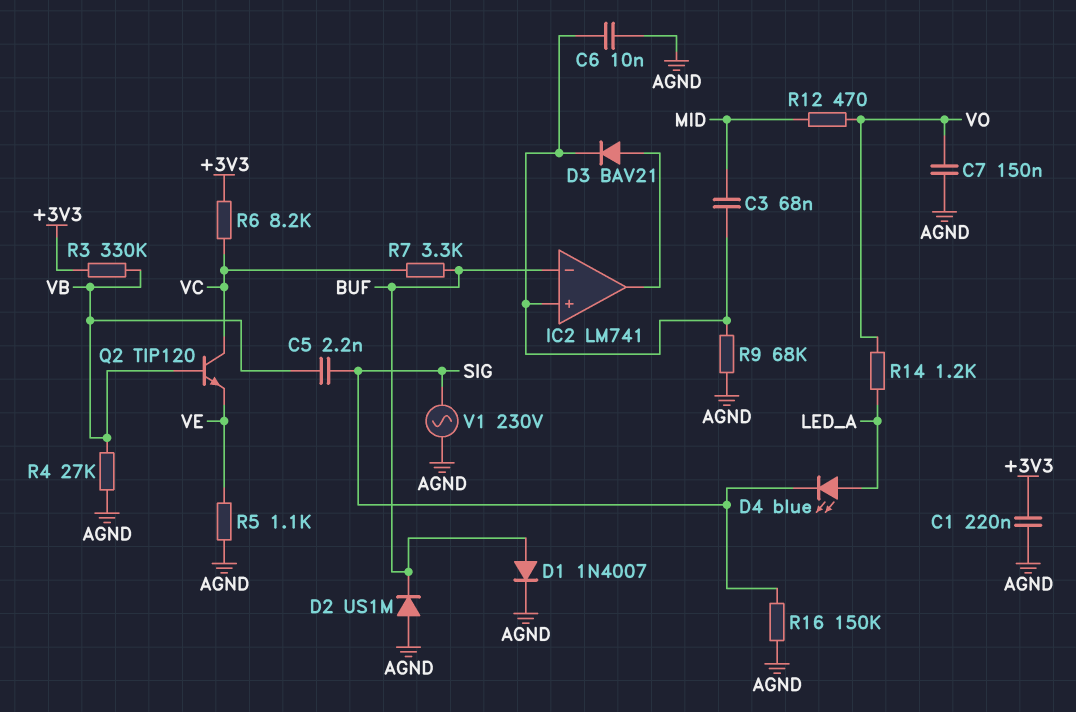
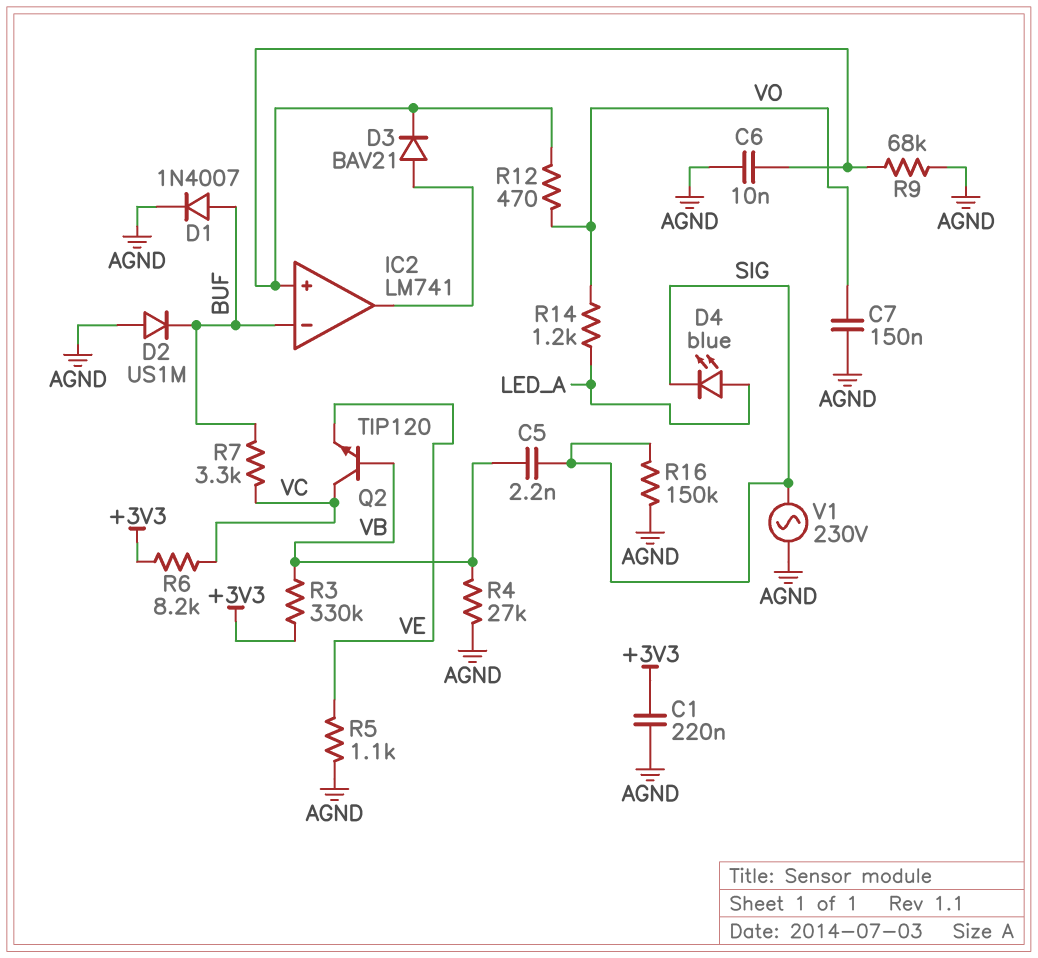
C3: 68nF (IC2/in+, MID) -> none
R12: 470 (MID, VO) -> 470 (IC2/in+, VO)

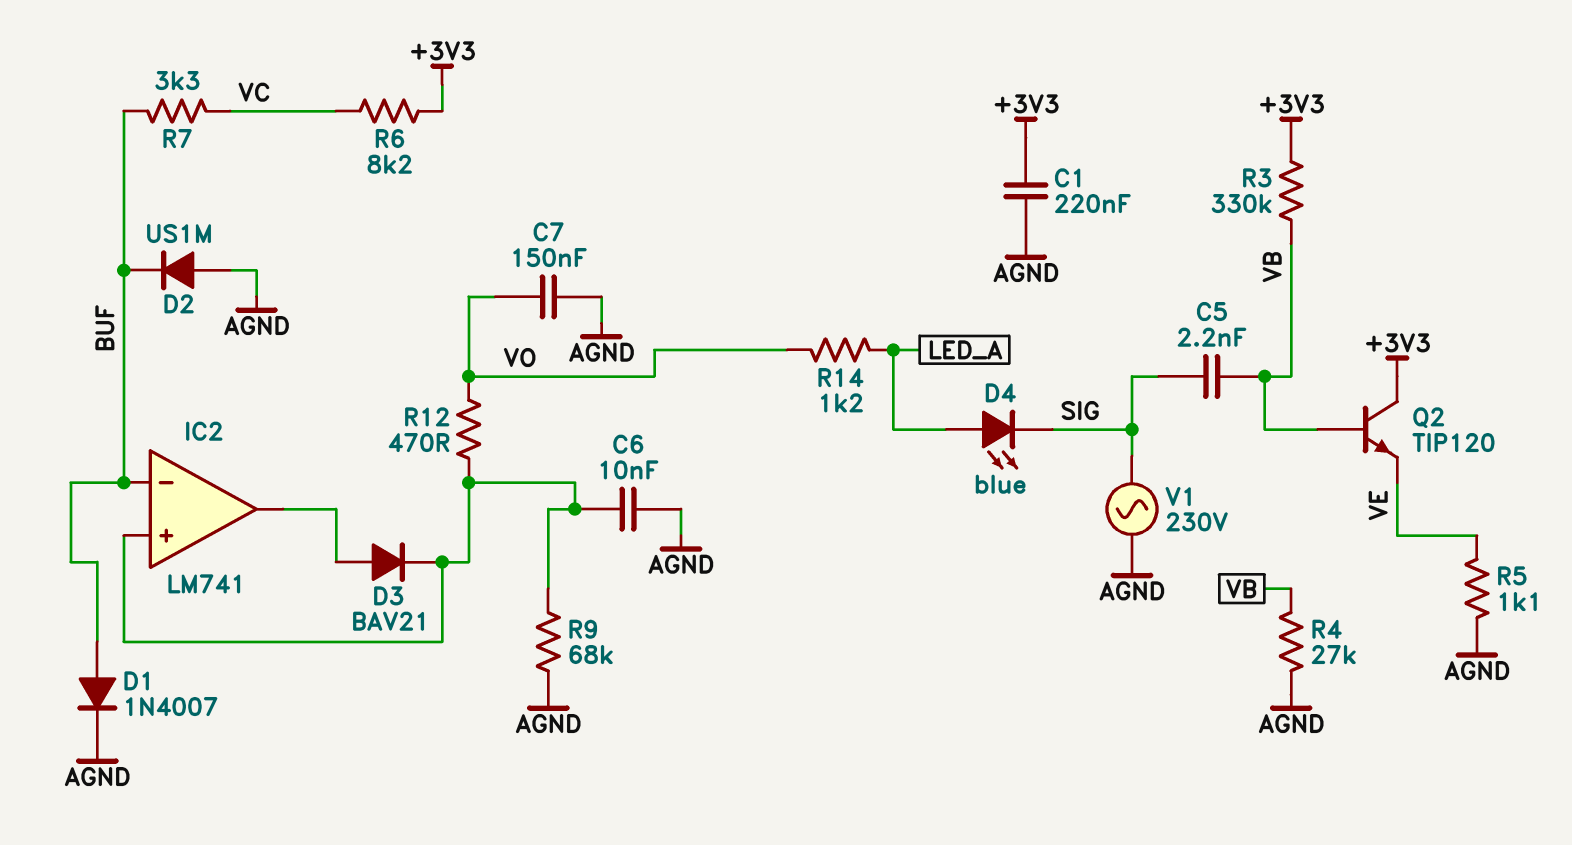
Q2: NPN TIP120 (B VB, C VC, E VE) -> NPN TIP120 (B VB, C +3V3, E VE)
R16: 150k (AGND, SIG) -> none

